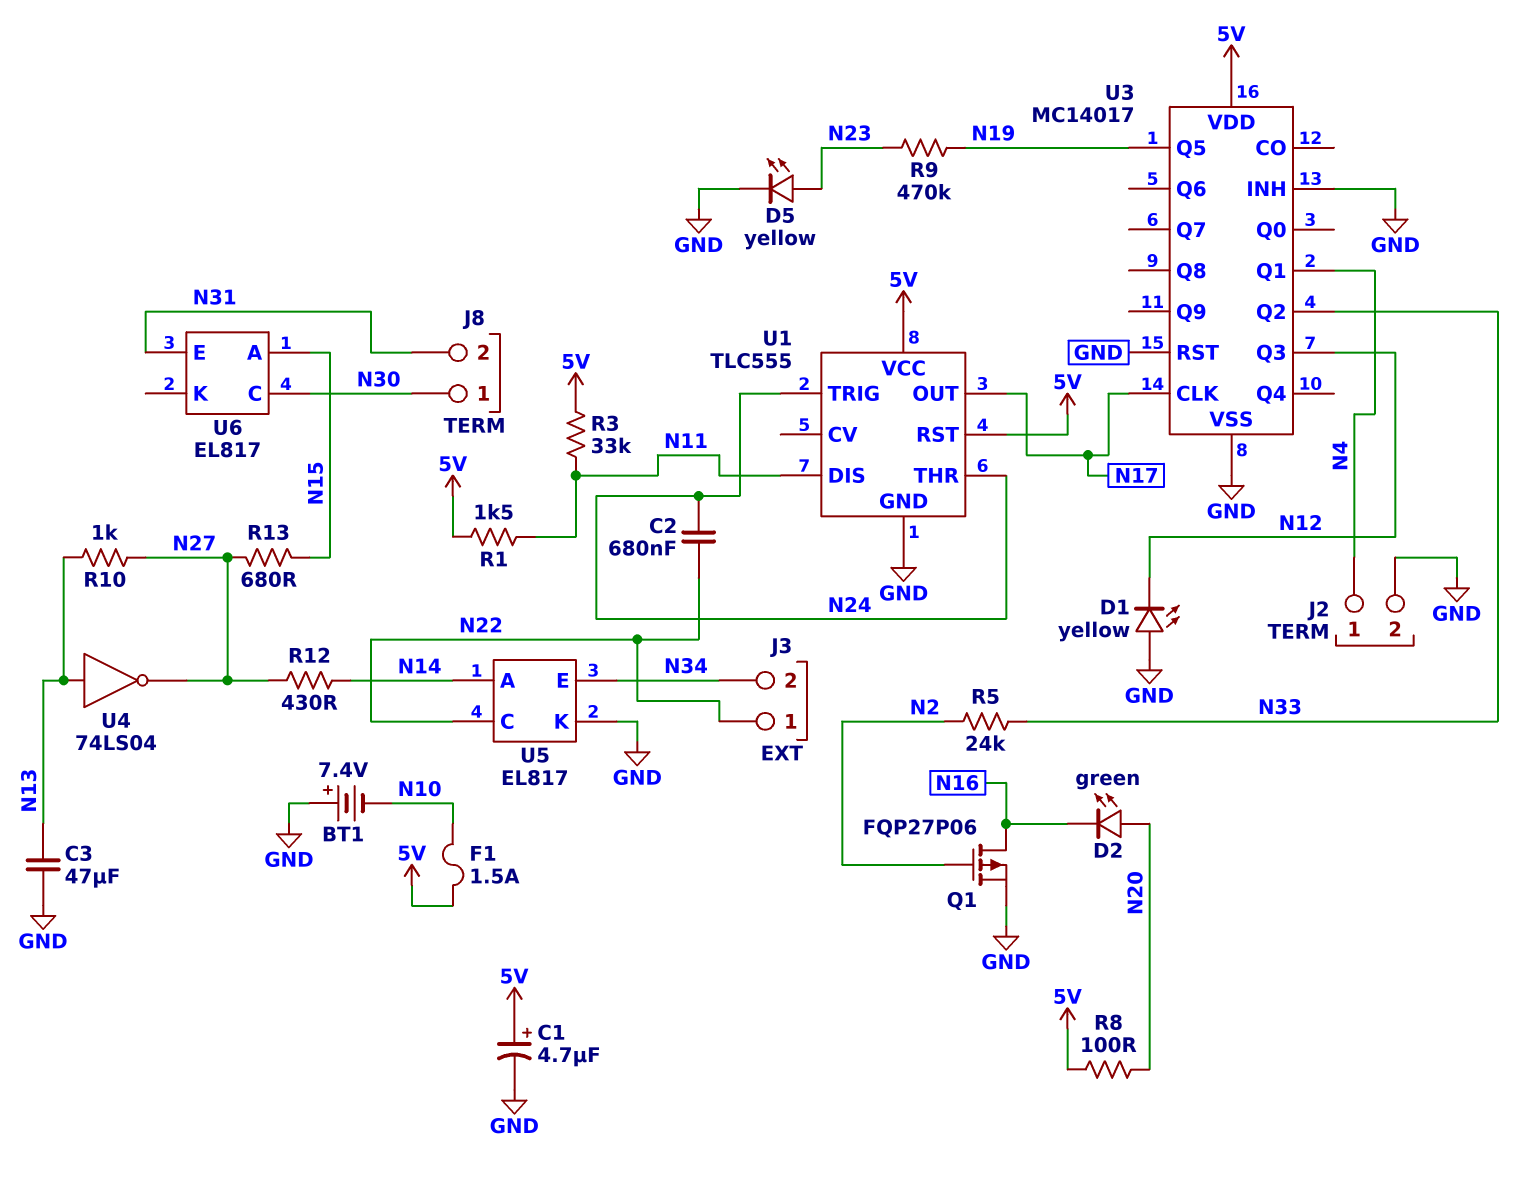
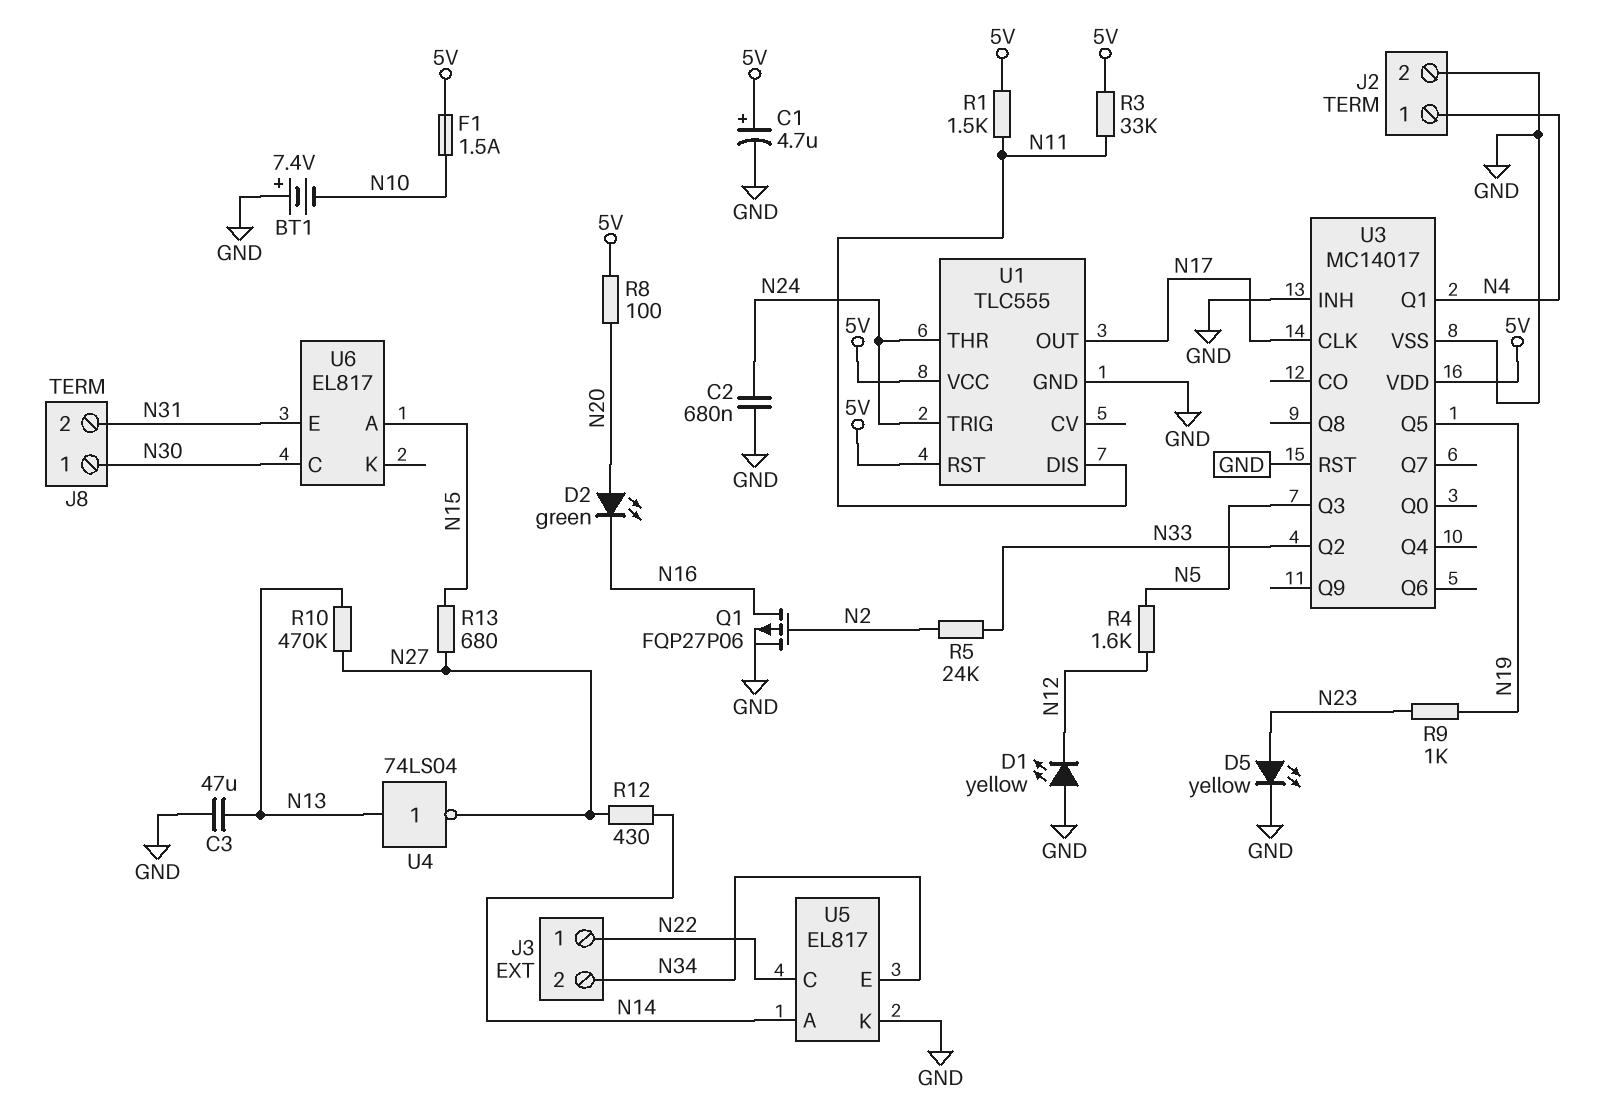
C2: 680nF (N22, N24) -> 680nF (GND, N24)
R4: none -> 1.6k (N5, N12)
R9: 470k (N19, N23) -> 1k (N19, N23)
R10: 1k (N13, N27) -> 470k (N13, N27)
U3 pin Q3: N12 -> N5

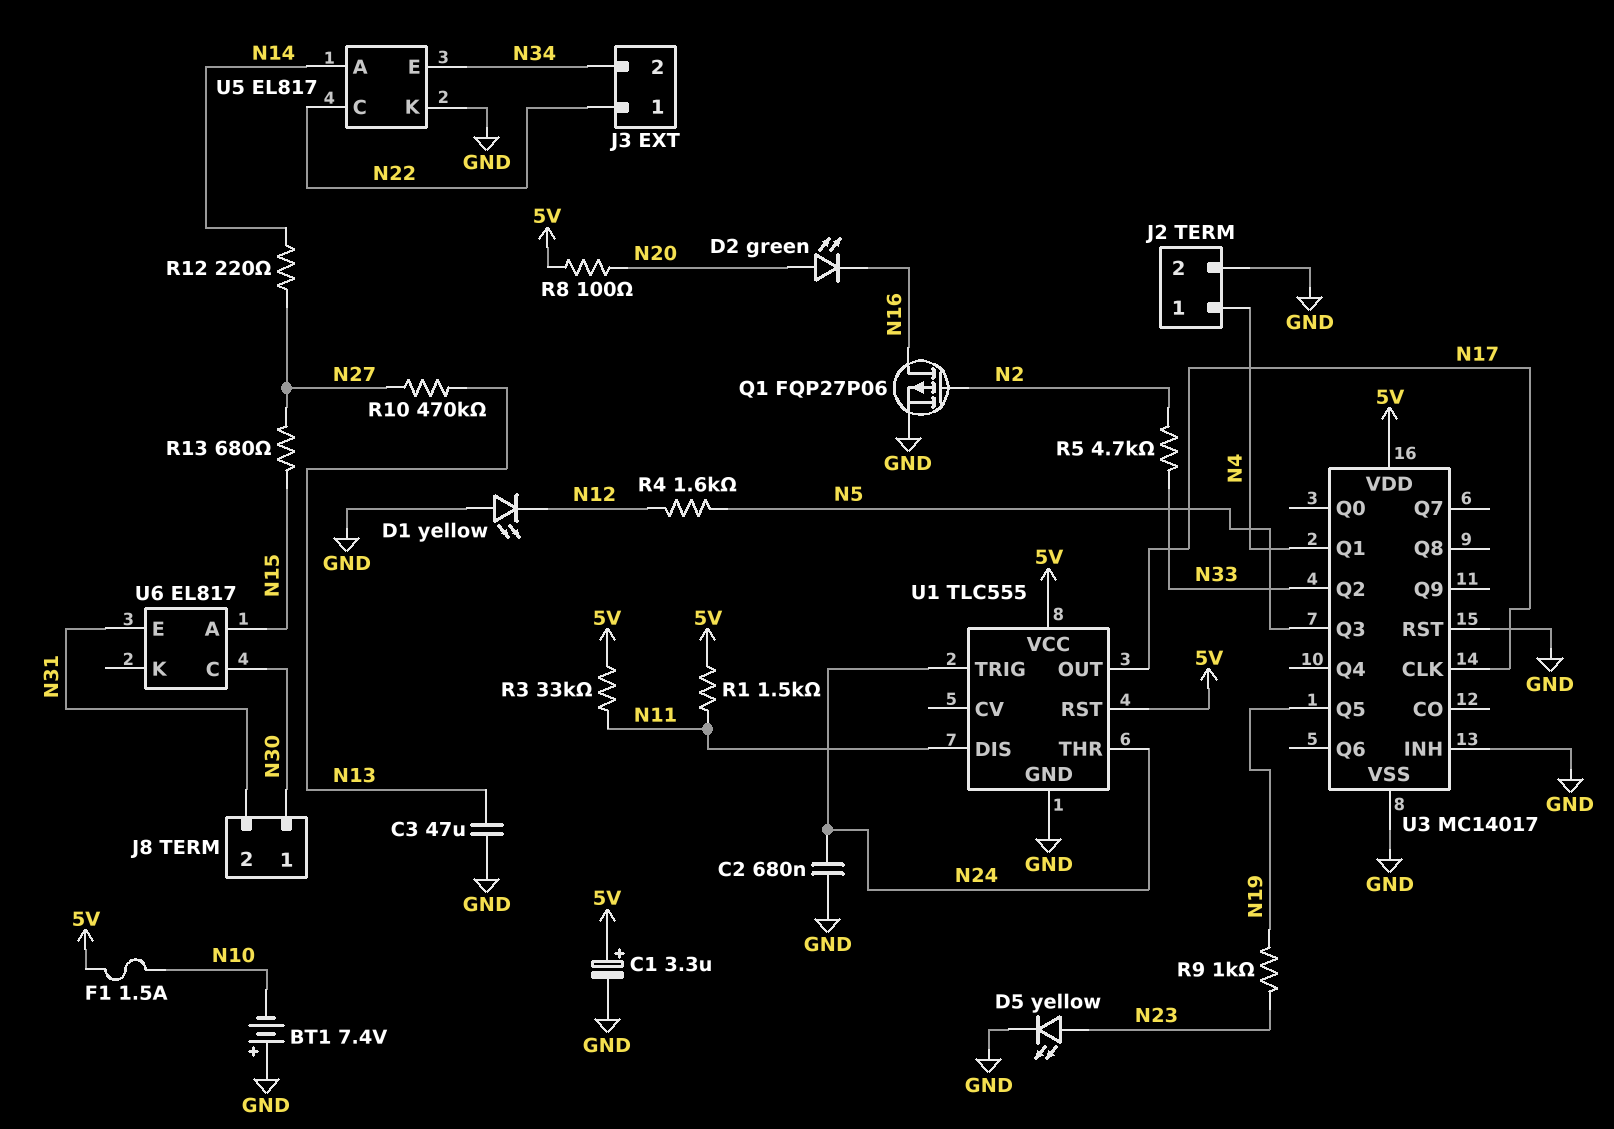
C1: 4.7uF (plus 5V, minus GND) -> 3.3uF (plus 5V, minus GND)
R5: 24k (N2, N33) -> 4.7k (N2, N33)
R12: 430 (N14, N27) -> 220 (N14, N27)
U4: NOT 74LS04 (in N13, out N27) -> none

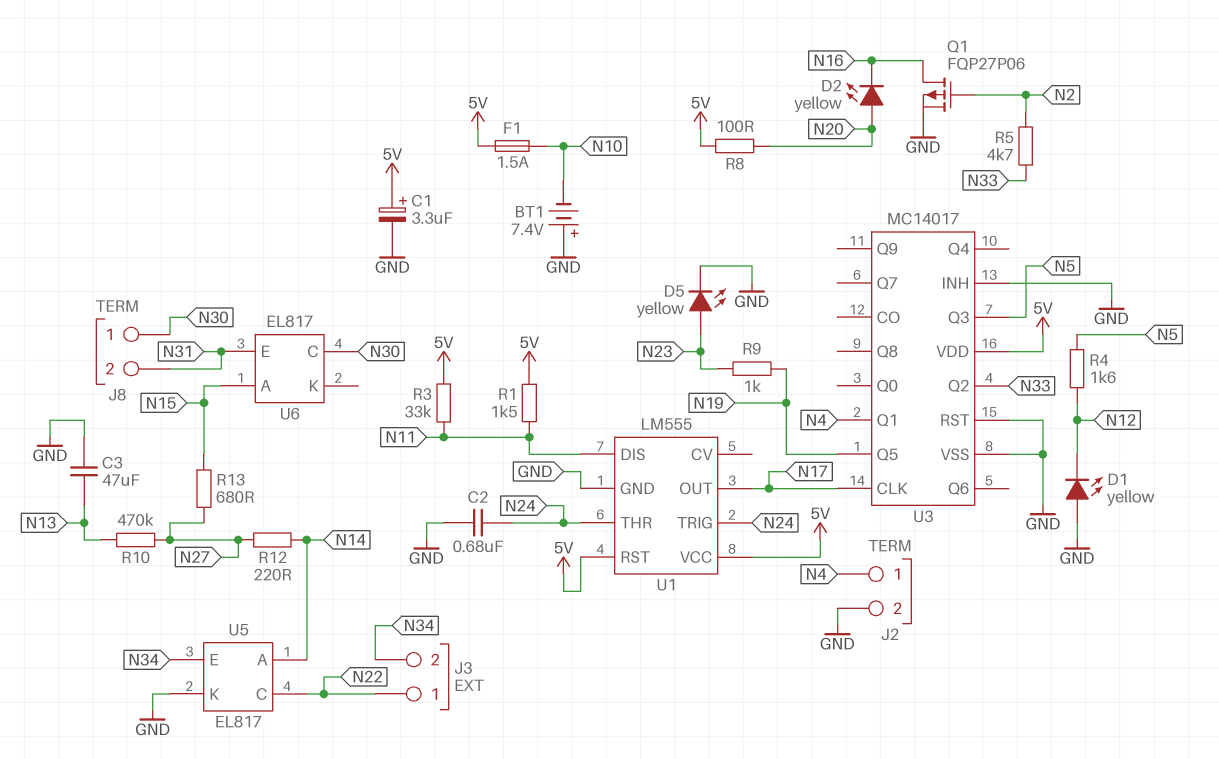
D2: LED green (A N20, K N16) -> LED yellow (A N20, K N16)
U1: TLC555 -> LM555

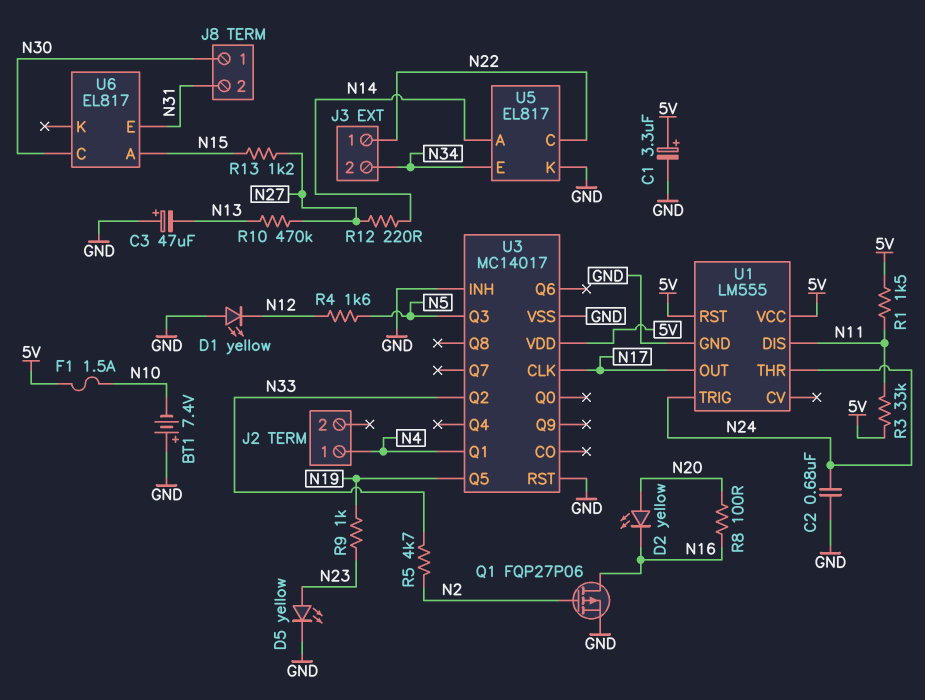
C3: 47uF (GND, N13) -> 47uF (plus GND, minus N13)
J2 pin 2: GND -> none
R8: 100 (5V, N20) -> 100 (N16, N20)
R13: 680 (N15, N27) -> 1.2k (N15, N27)

